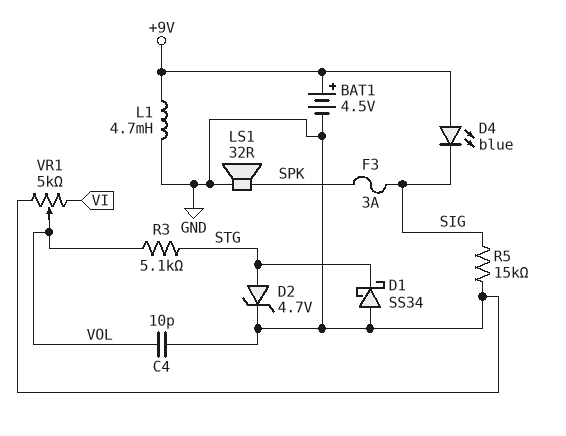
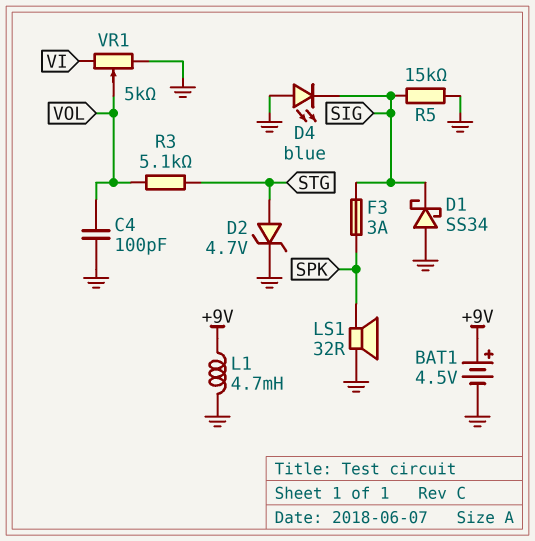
C4: 10pF (GND, VOL) -> 100pF (GND, VOL)
D1: schottky SS34 (A GND, K STG) -> schottky SS34 (A GND, K SIG)
D4: LED blue (A +9V, K SIG) -> LED blue (A GND, K SIG)

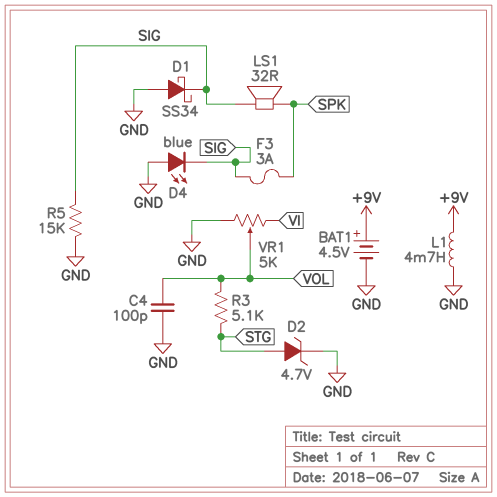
LS1: speaker 32R (GND, SPK) -> speaker 32R (SIG, SPK)

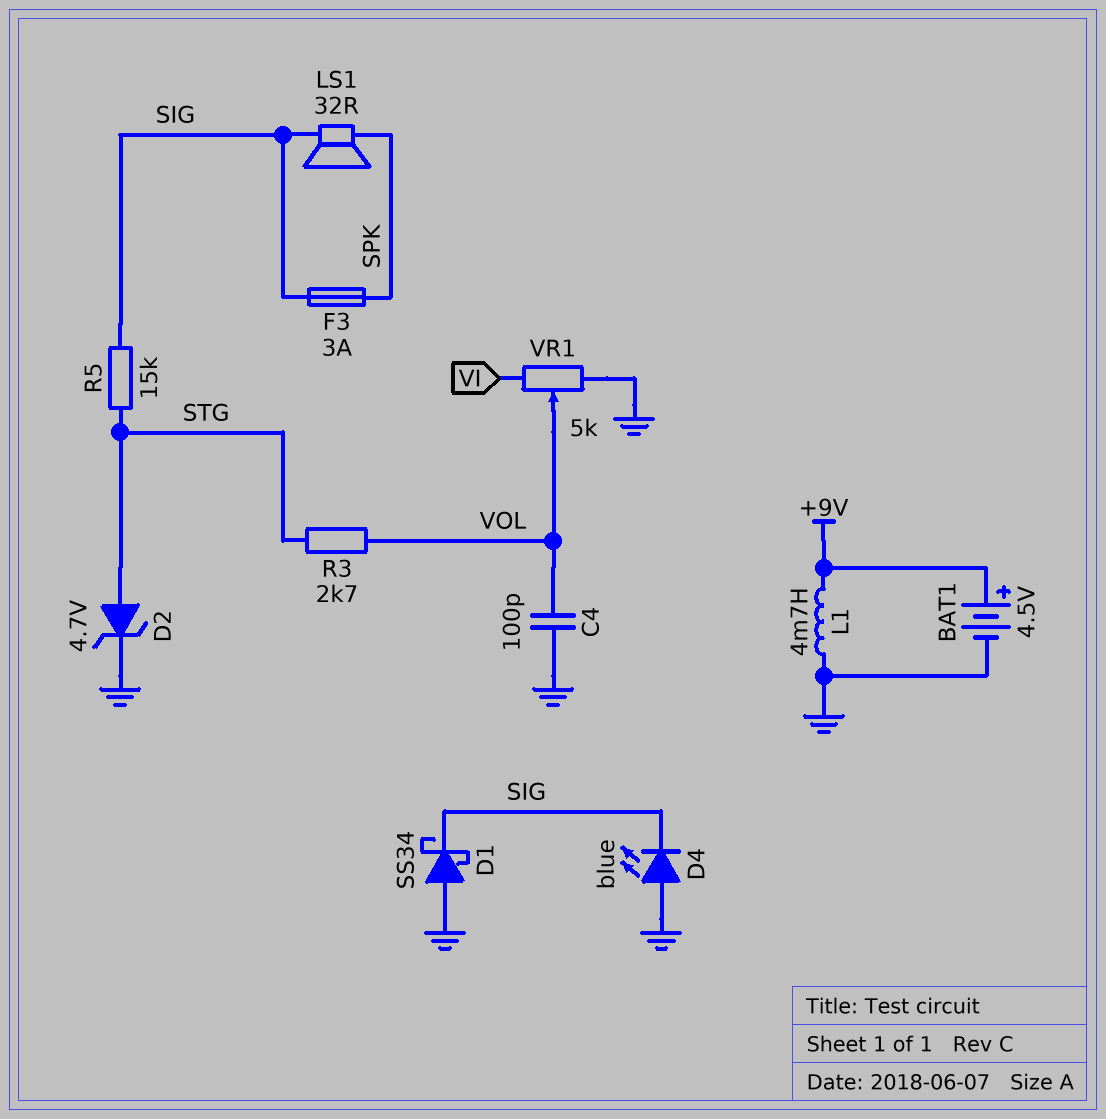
R3: 5.1k (STG, VOL) -> 2.7k (STG, VOL)
R5: 15k (GND, SIG) -> 15k (SIG, STG)

